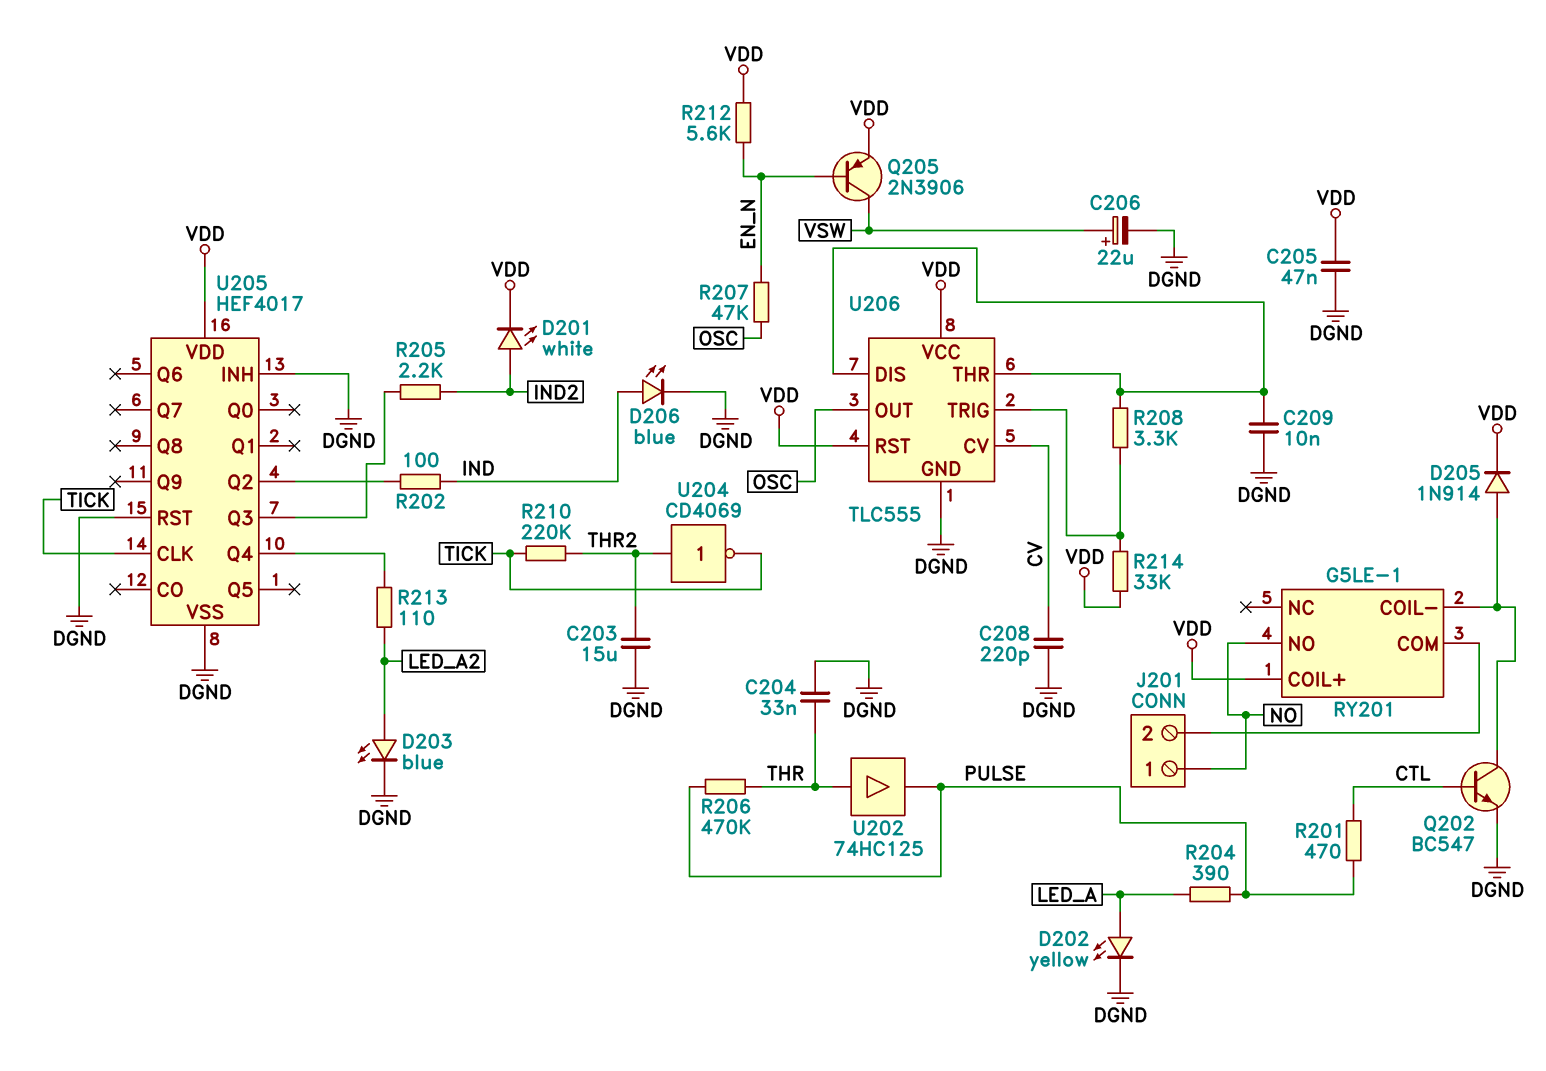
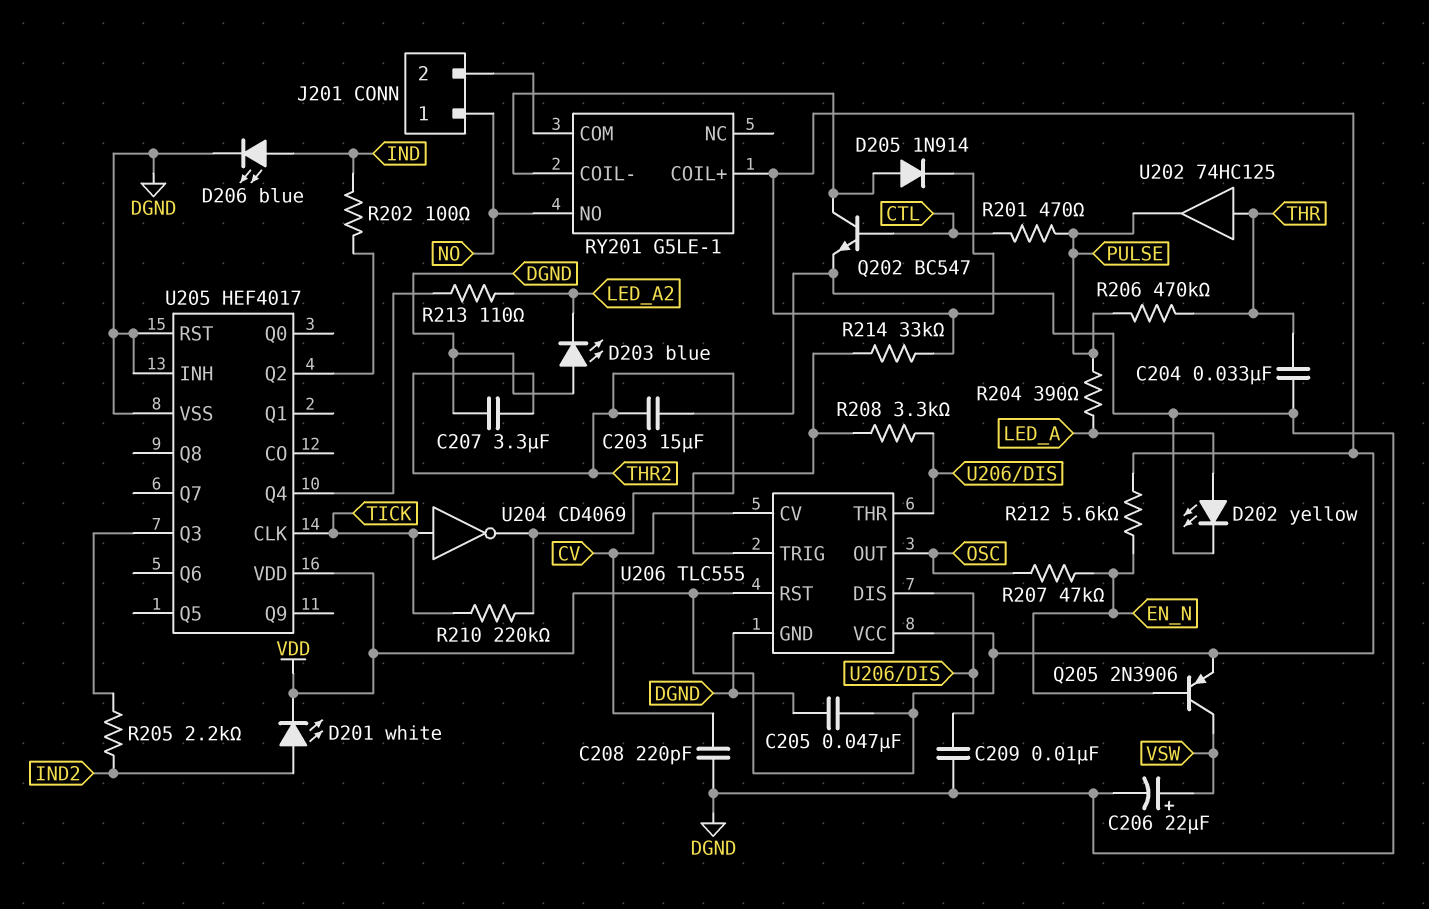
C207: none -> 3.3uF (DGND, THR2)
D203: LED blue (A LED_A2, K DGND) -> LED blue (A DGND, K LED_A2)
U204: NOT CD4069 (in THR2, out TICK) -> NOT CD4069 (in TICK, out THR2)

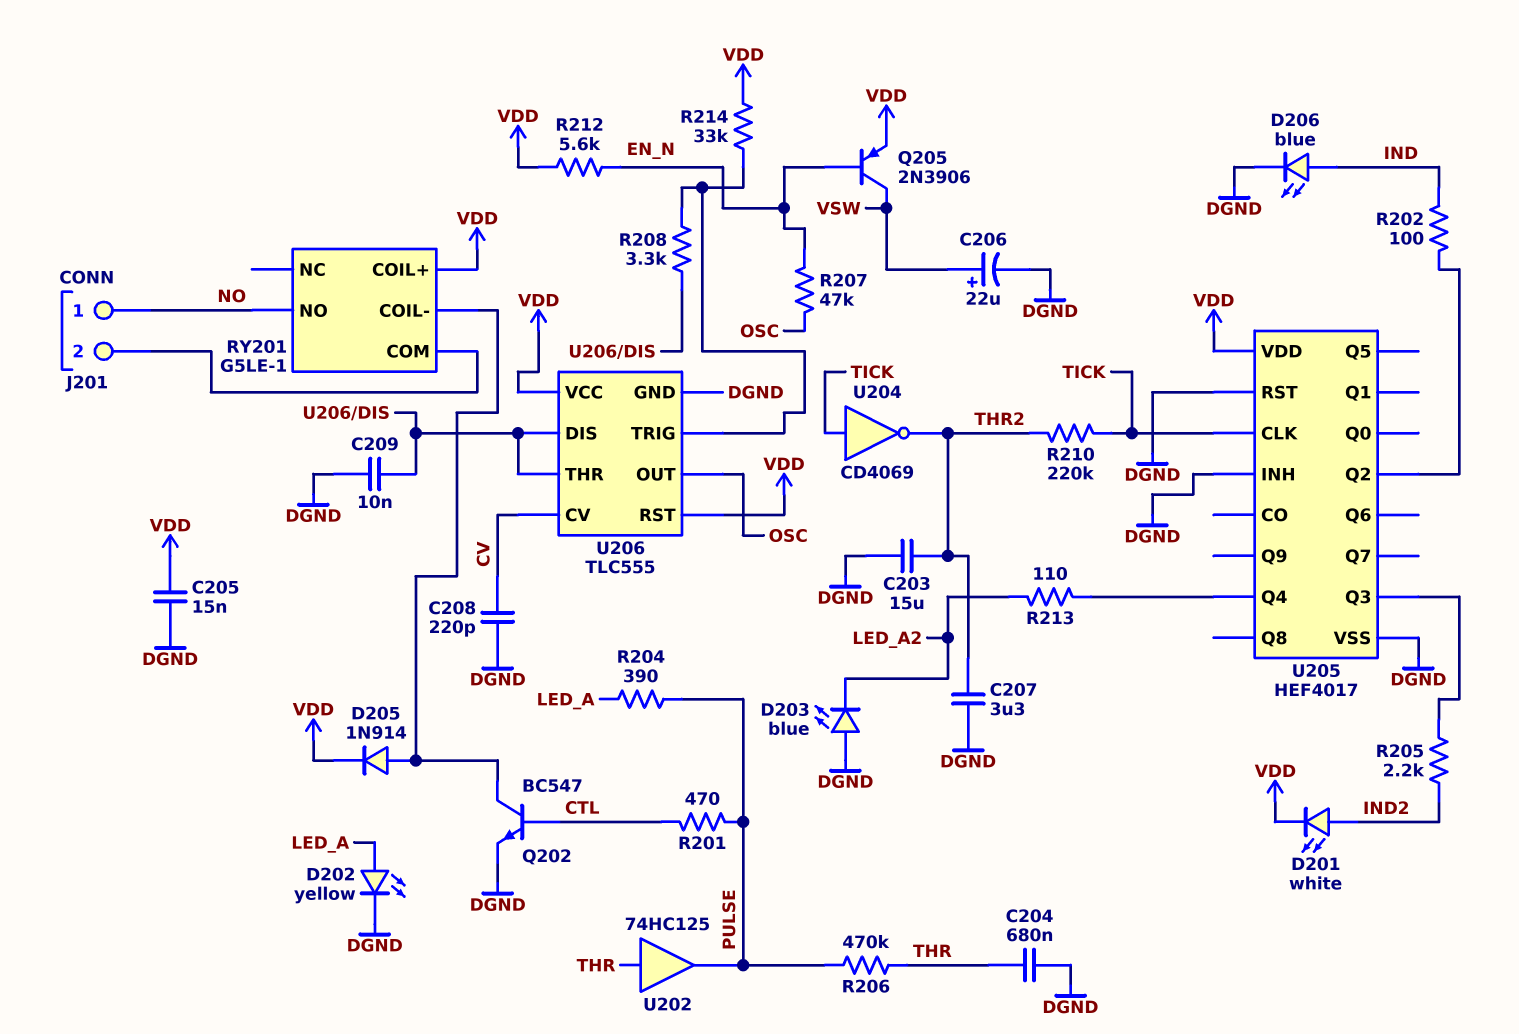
C204: 33nF (DGND, THR) -> 680nF (DGND, THR)
C205: 47nF (DGND, VDD) -> 15nF (DGND, VDD)

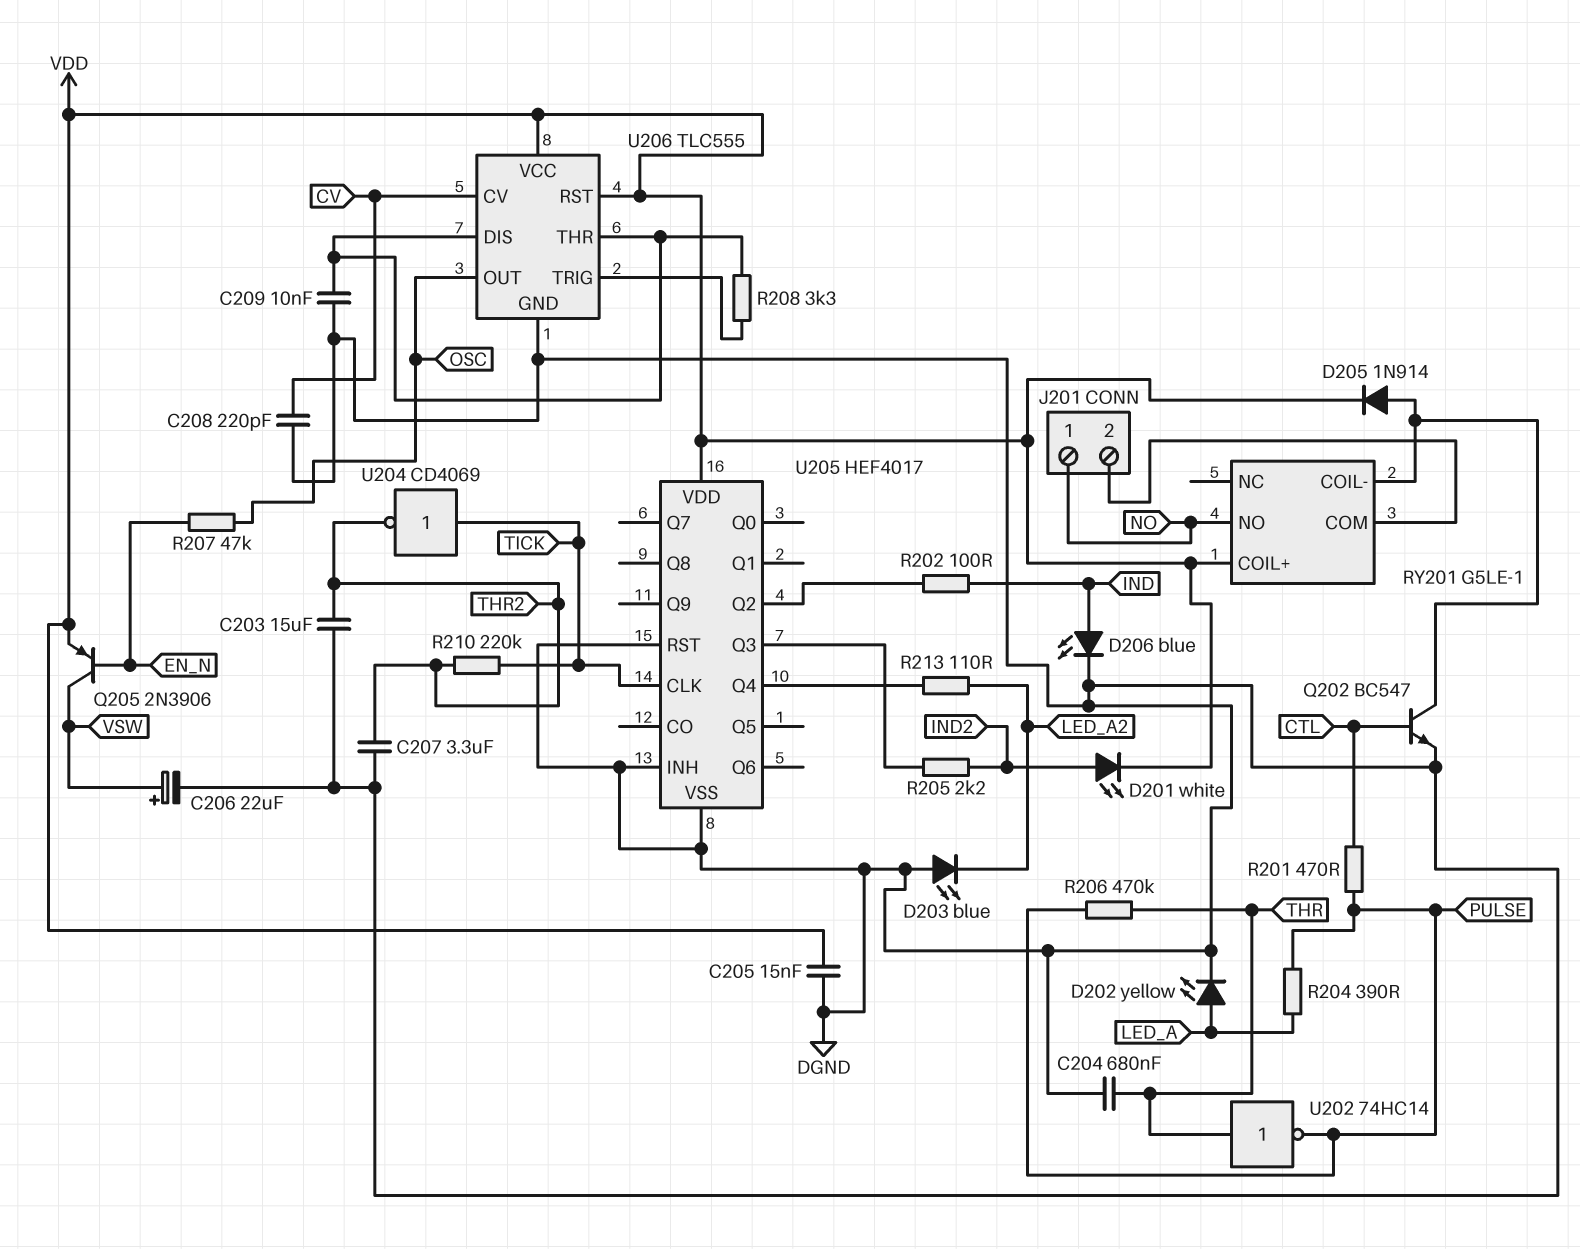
R212: 5.6k (EN_N, VDD) -> none
R214: 33k (U206/TRIG, VDD) -> none
U202: buffer 74HC125 (in THR, out PULSE) -> NOT 74HC14 (in THR, out PULSE)

